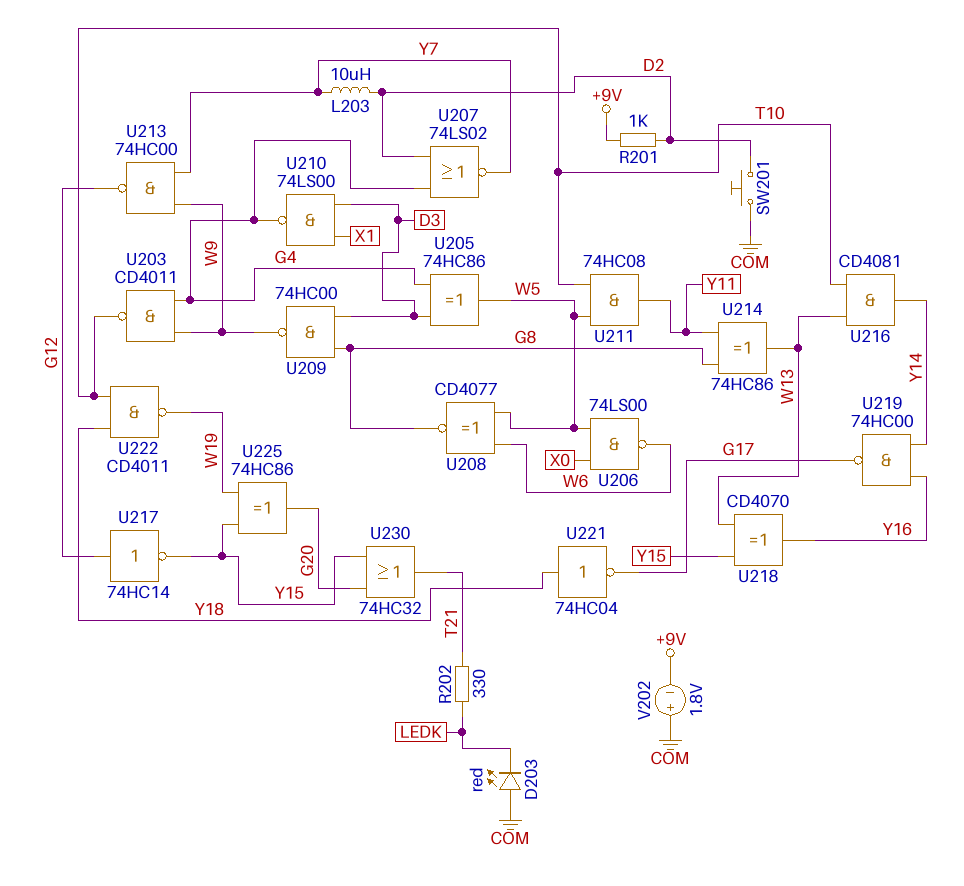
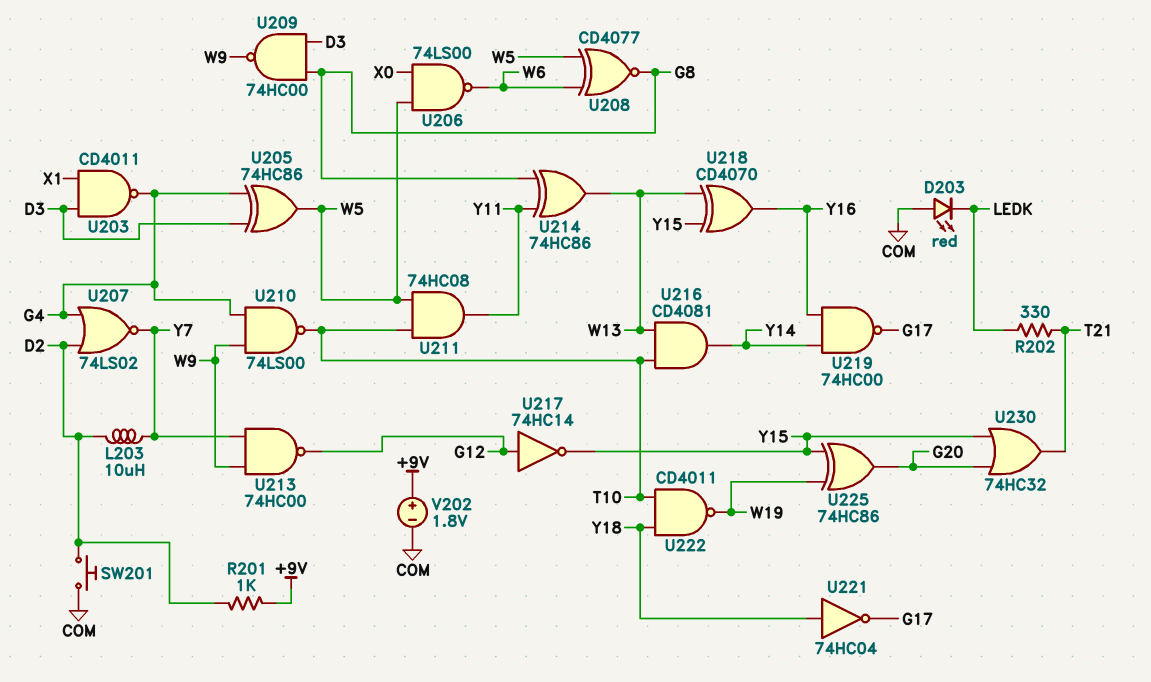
U203: NAND CD4011 (in G4, in W9, out T10) -> NAND CD4011 (in D3, in X1, out G4)
U210: NAND 74LS00 (in D3, in X1, out G4) -> NAND 74LS00 (in G4, in W9, out T10)
V202: 1.8V (plus COM, minus +9V) -> 1.8V (plus +9V, minus COM)

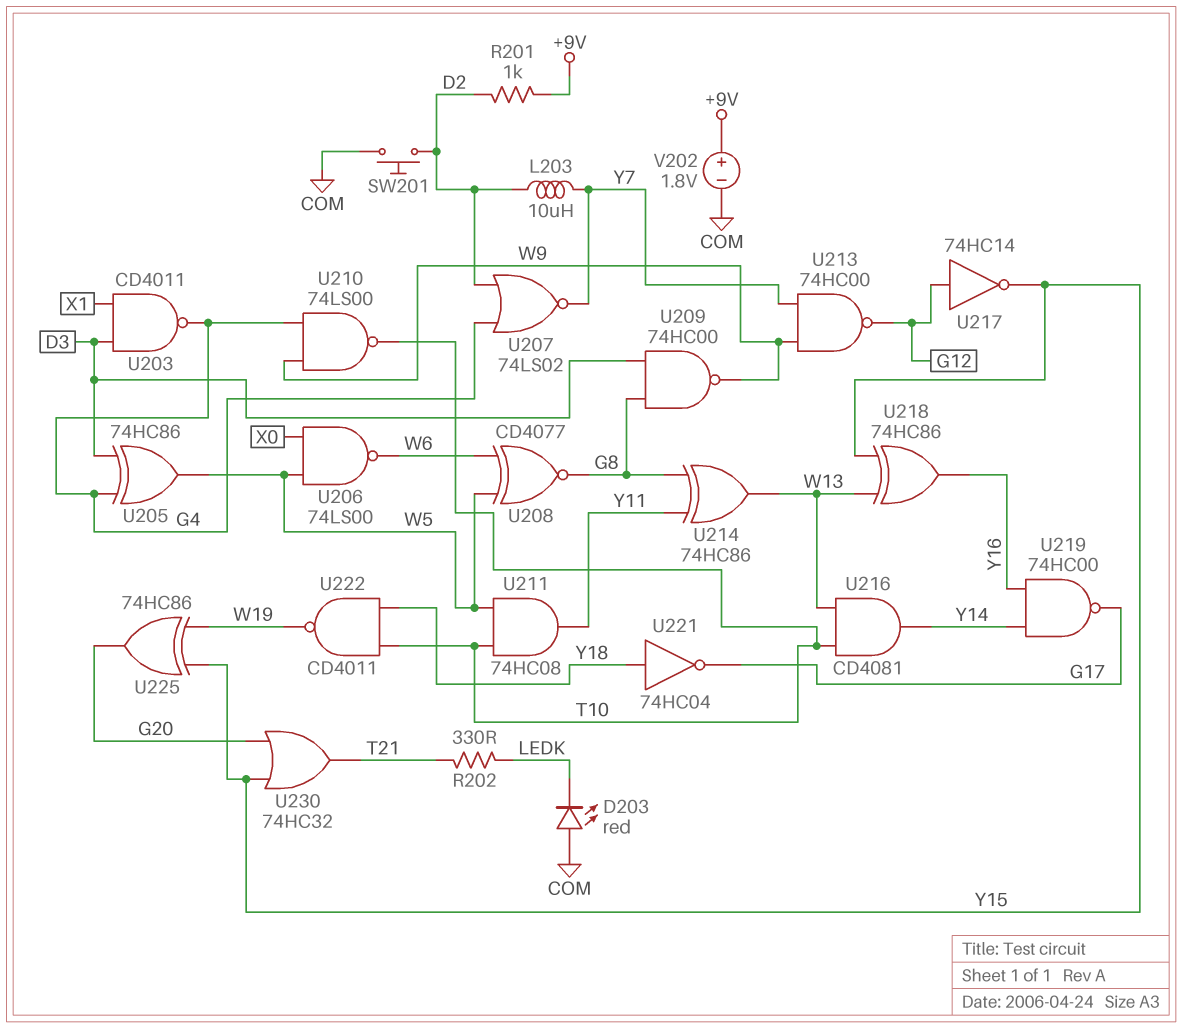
U218: XOR CD4070 (in W13, in Y15, out Y16) -> XOR 74HC86 (in W13, in Y15, out Y16)

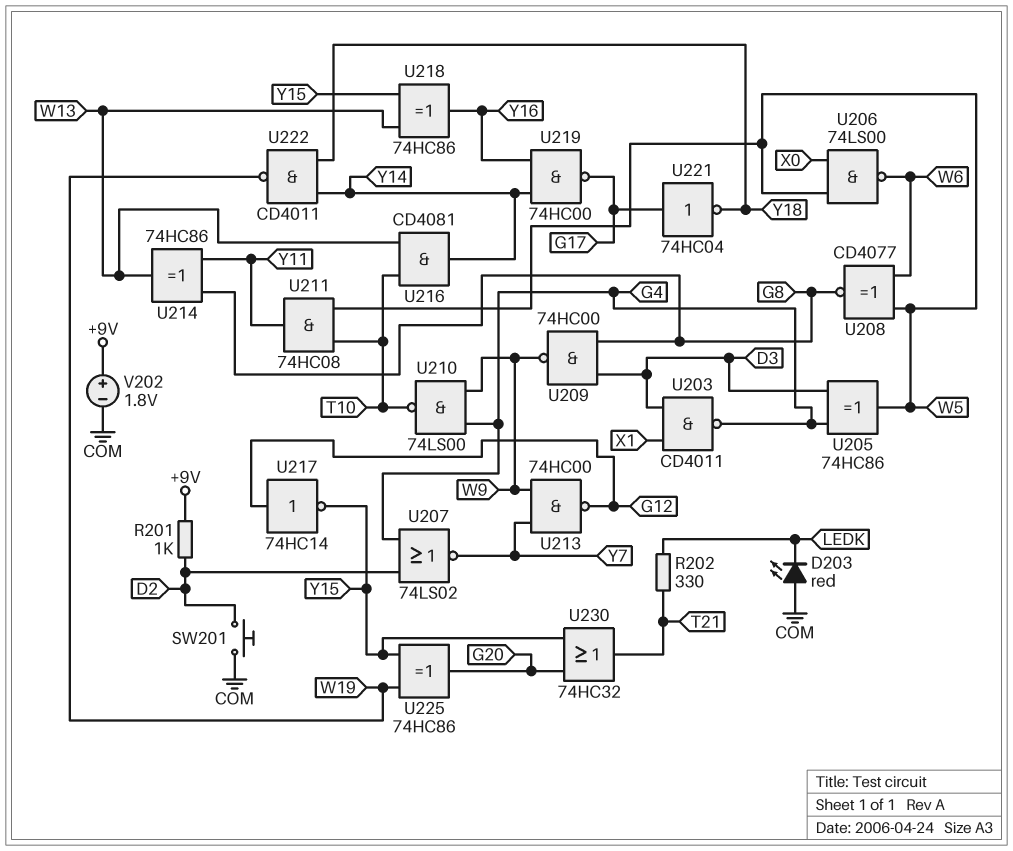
L203: 10uH (D2, Y7) -> none
U221: NOT 74HC04 (in Y18, out G17) -> NOT 74HC04 (in G17, out Y18)
U222: NAND CD4011 (in T10, in Y18, out W19) -> NAND CD4011 (in Y14, in Y18, out W19)

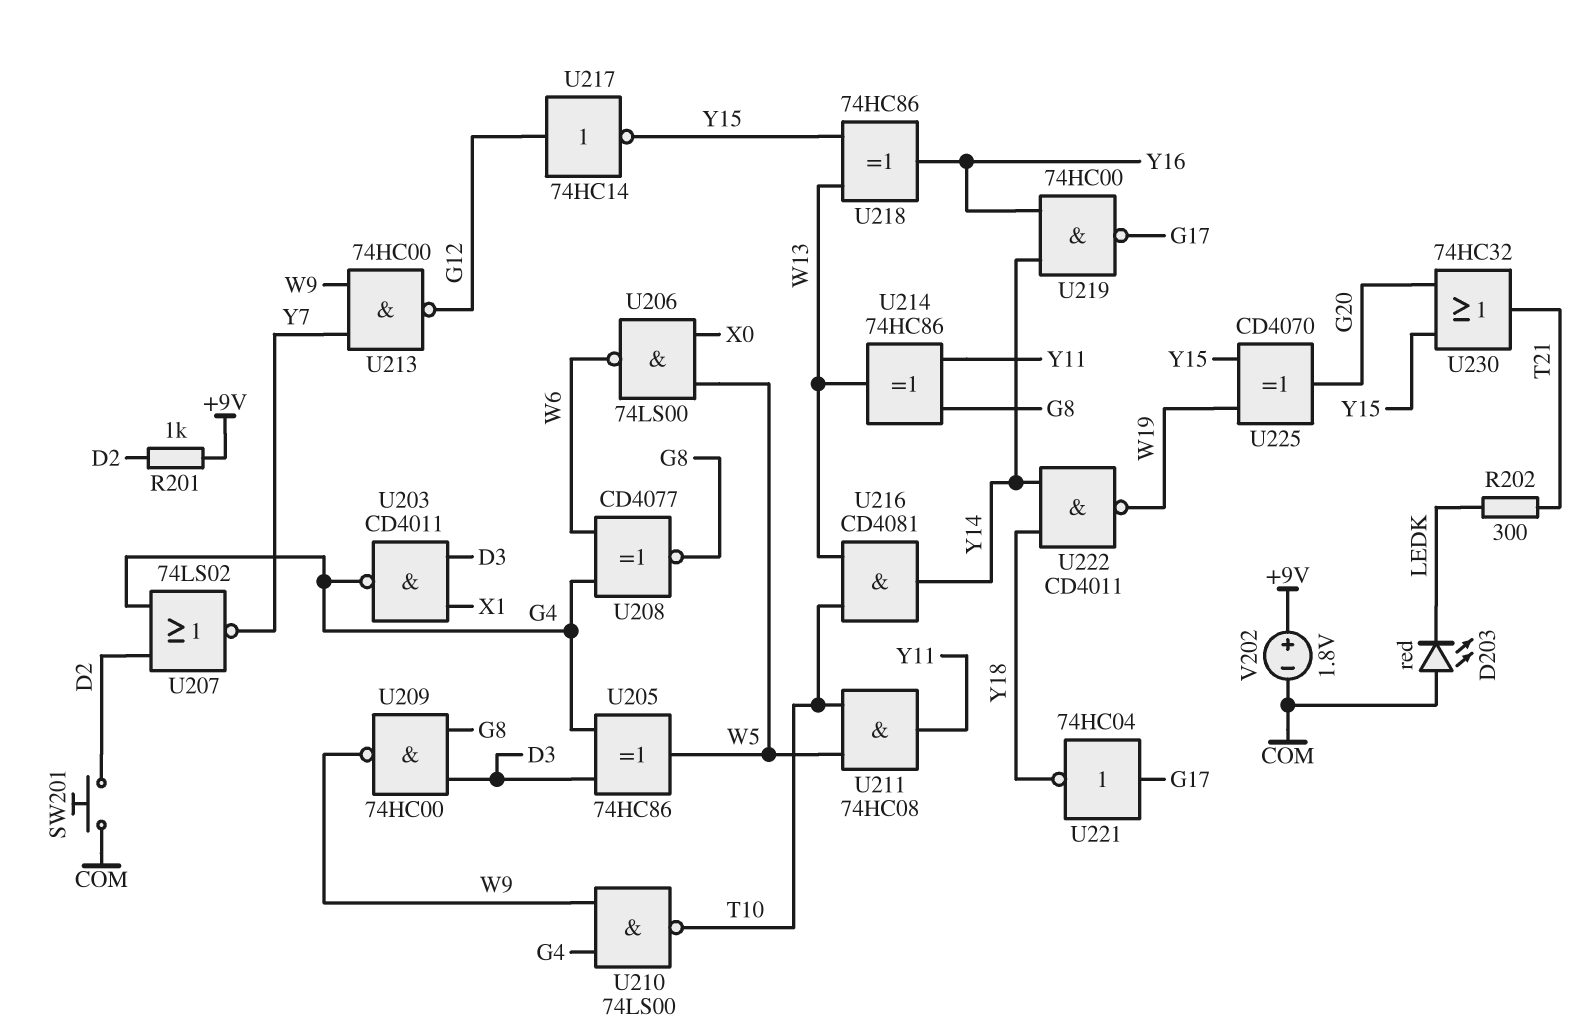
R202: 330 (LEDK, T21) -> 300 (LEDK, T21)
U208: XNOR CD4077 (in W5, in W6, out G8) -> XNOR CD4077 (in G4, in W6, out G8)
U225: XOR 74HC86 (in W19, in Y15, out G20) -> XOR CD4070 (in W19, in Y15, out G20)

